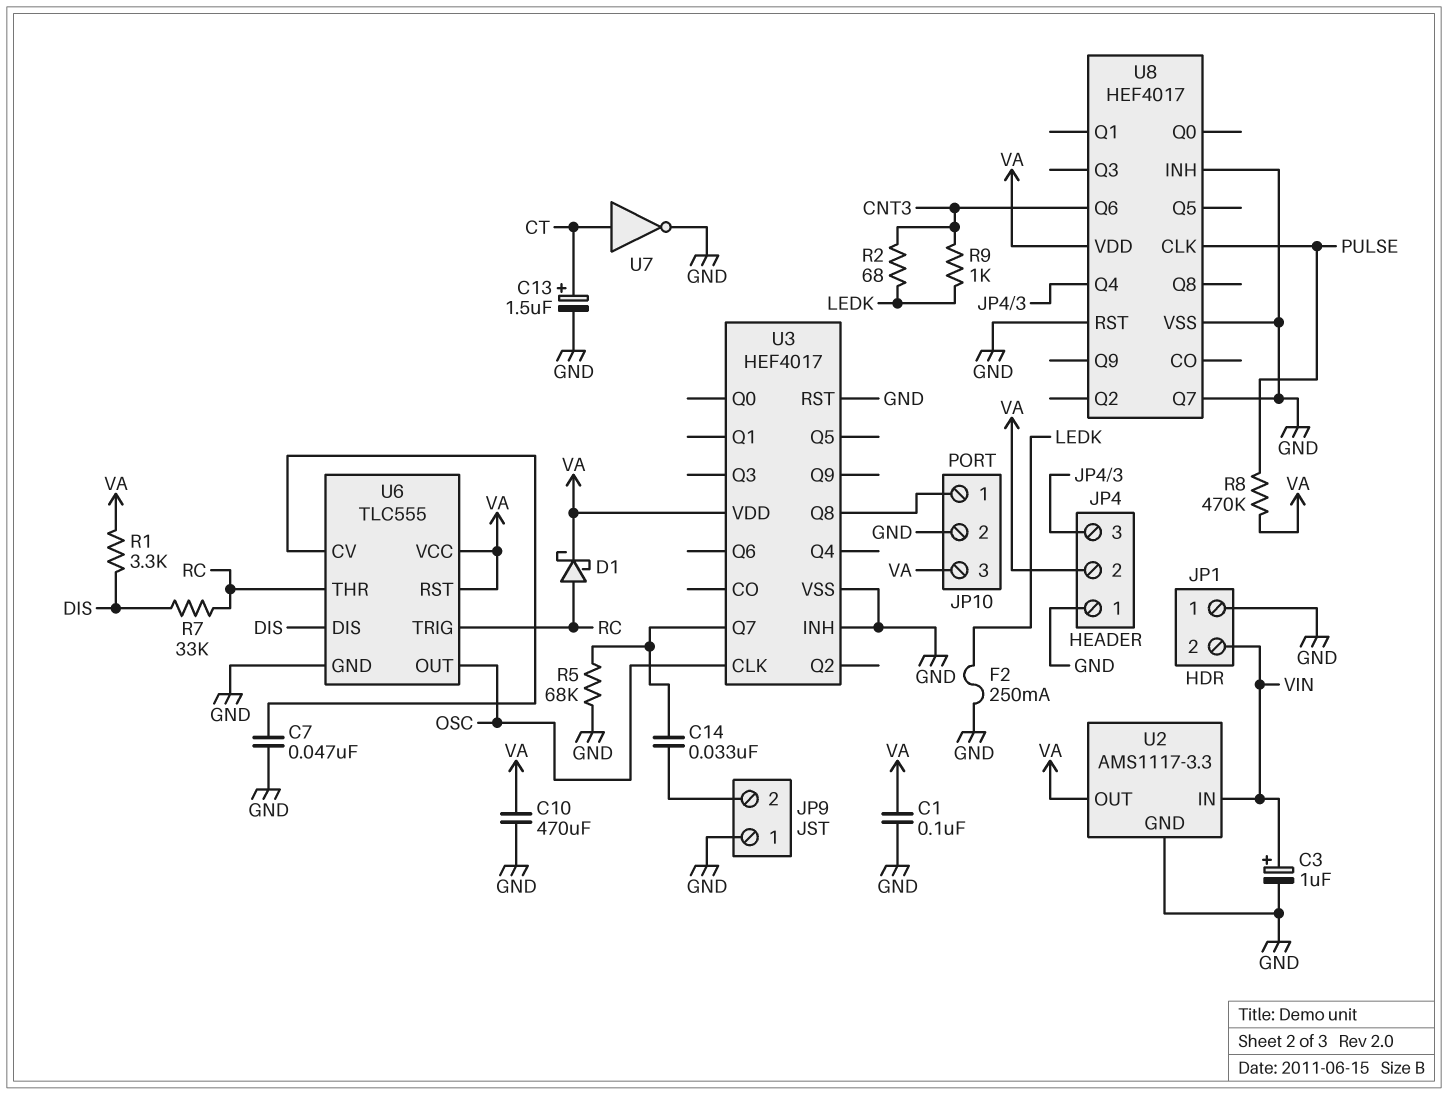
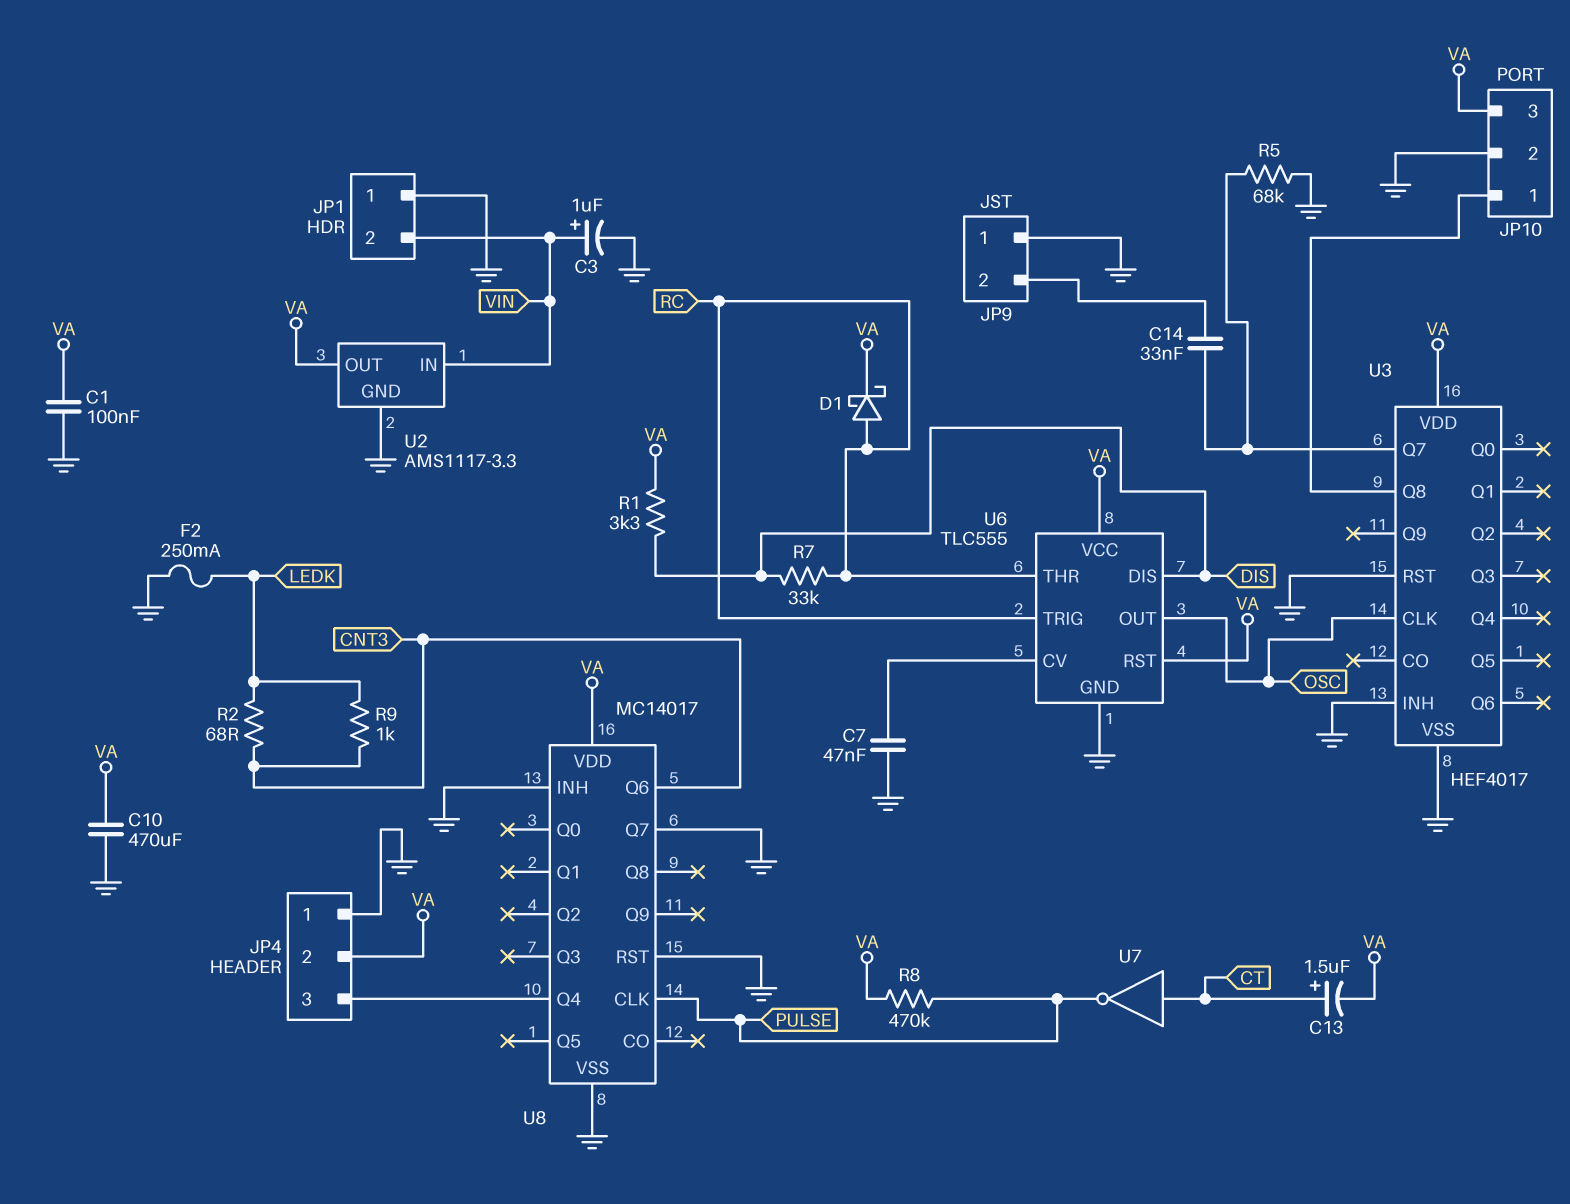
C13: 1.5uF (plus CT, minus GND) -> 1.5uF (plus CT, minus VA)
U7: NOT (in CT, out GND) -> NOT (in CT, out PULSE)
U8: HEF4017 -> MC14017

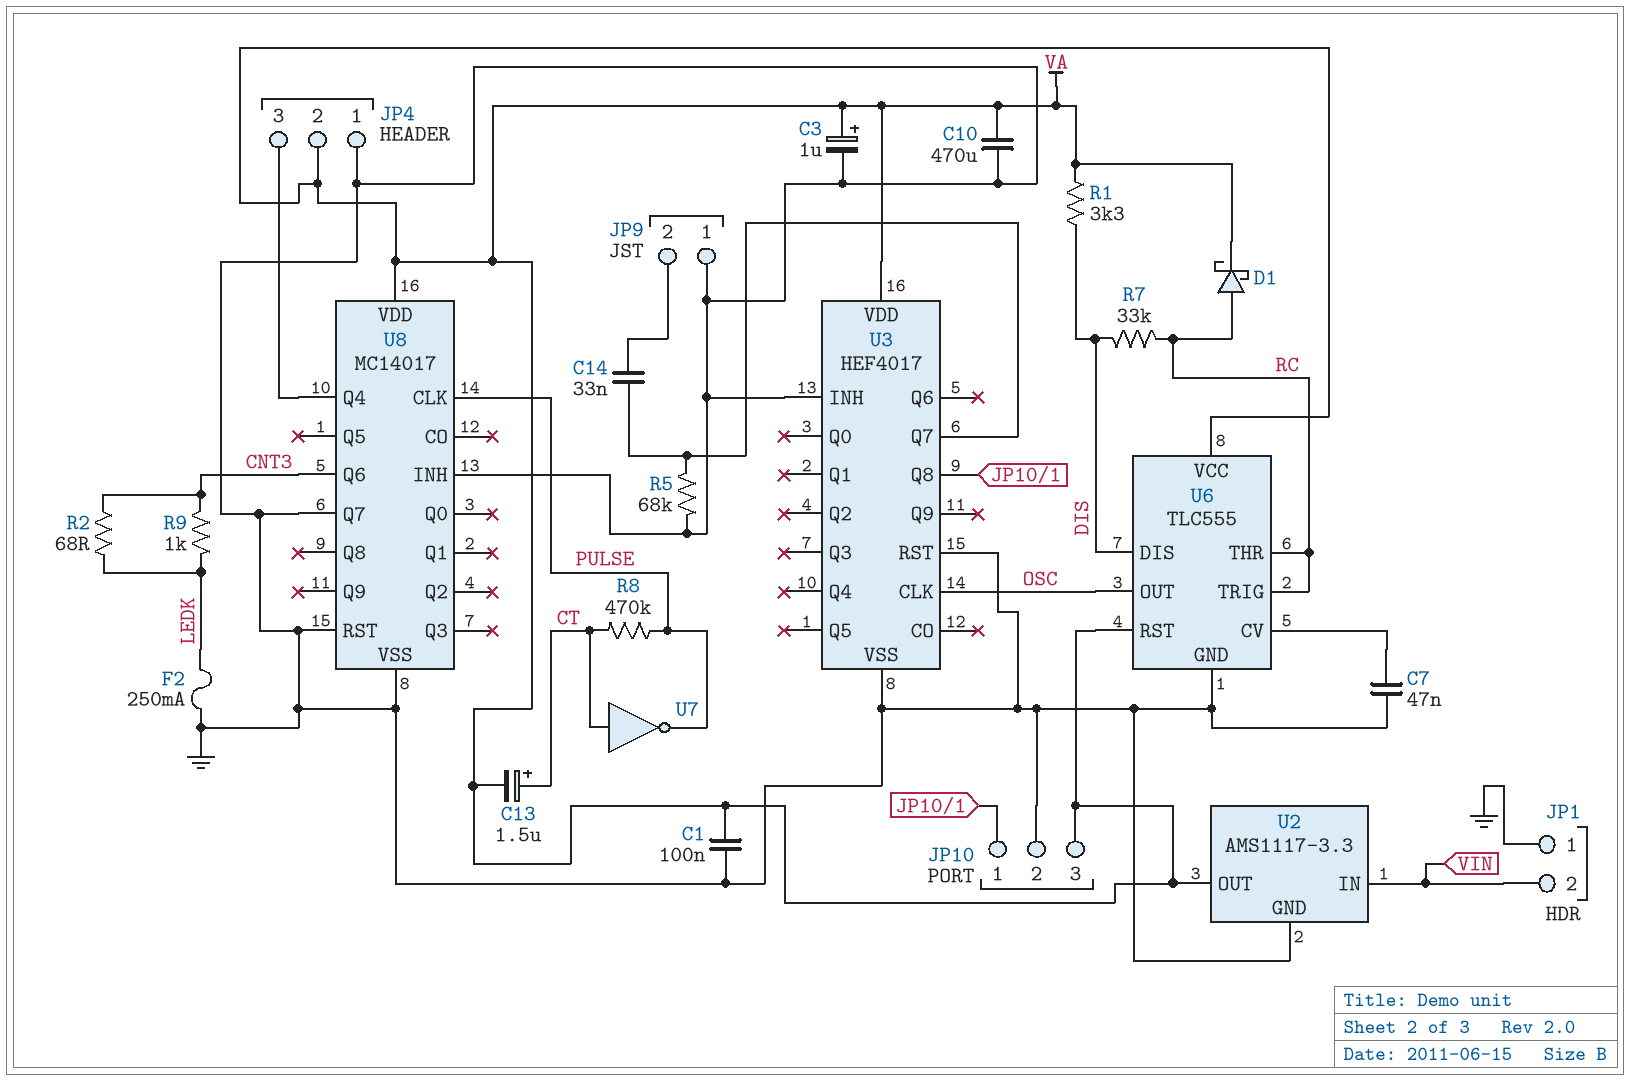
C3: 1uF (plus VIN, minus GND) -> 1uF (plus VA, minus GND)
R8: 470k (PULSE, VA) -> 470k (CT, PULSE)

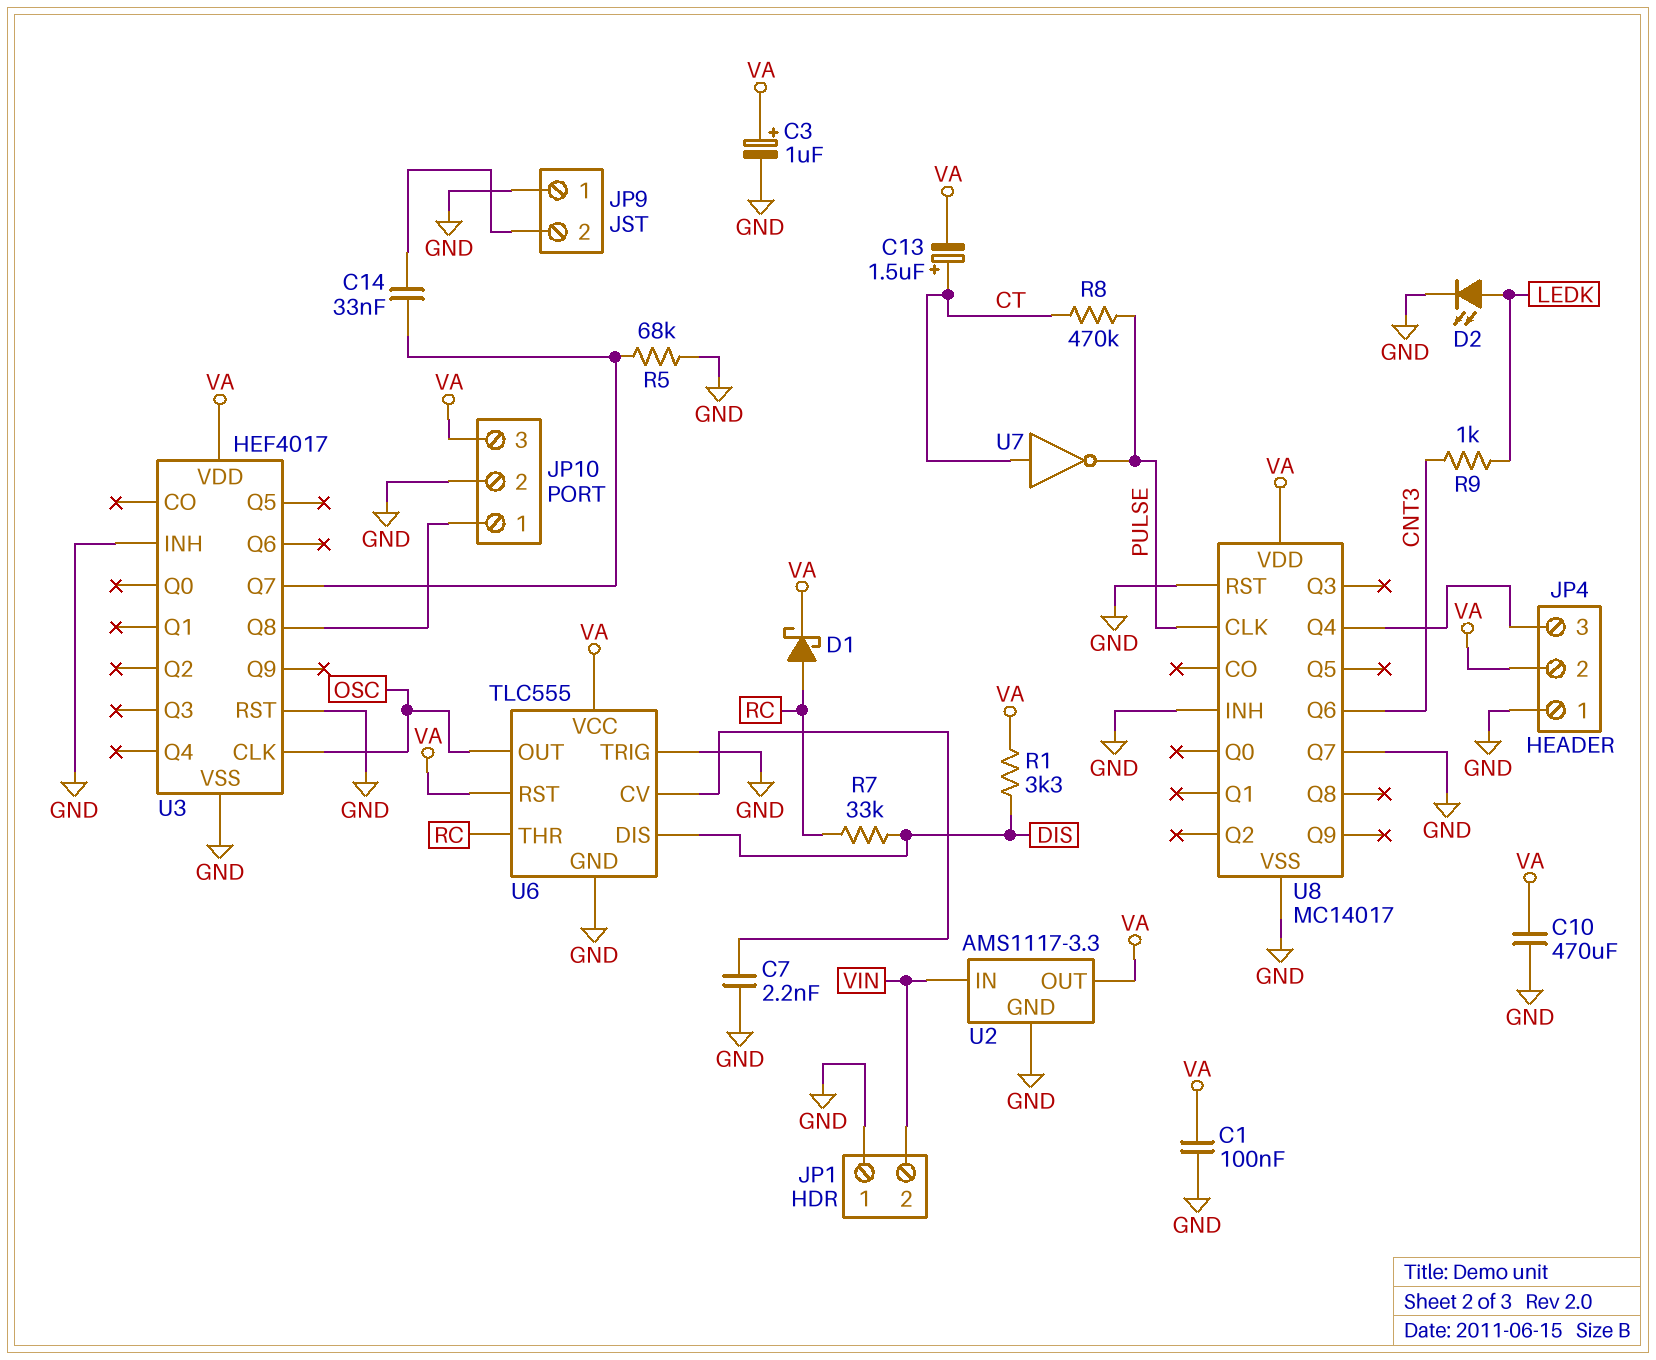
C7: 47nF (GND, U6/CV) -> 2.2nF (GND, U6/CV)
D2: none -> LED (A LEDK, K GND)
F2: 250mA (GND, LEDK) -> none
R2: 68 (CNT3, LEDK) -> none
U6 pin TRIG: RC -> GND

